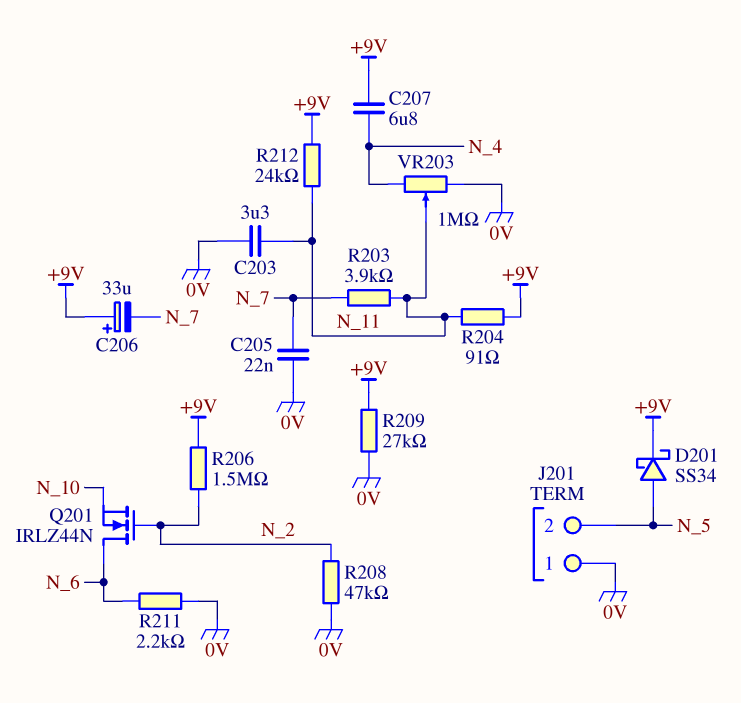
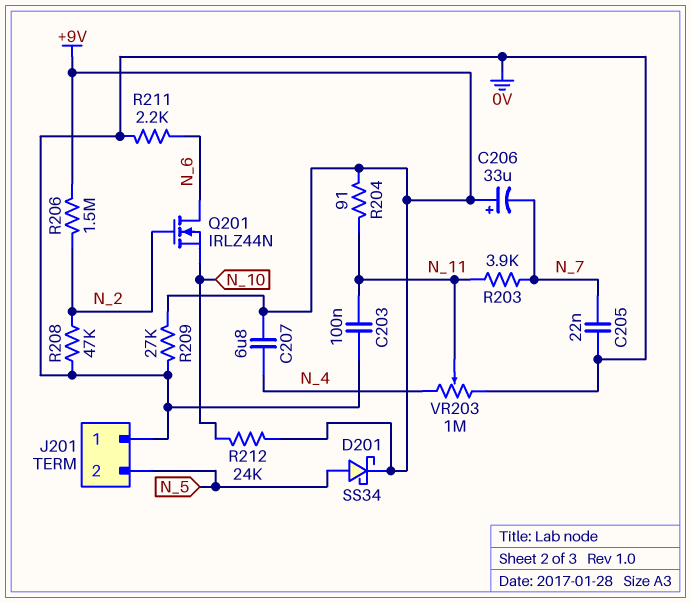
C203: 3.3uF (0V, N_11) -> 100nF (0V, N_11)
R212: 24k (+9V, N_11) -> 24k (+9V, N_10)

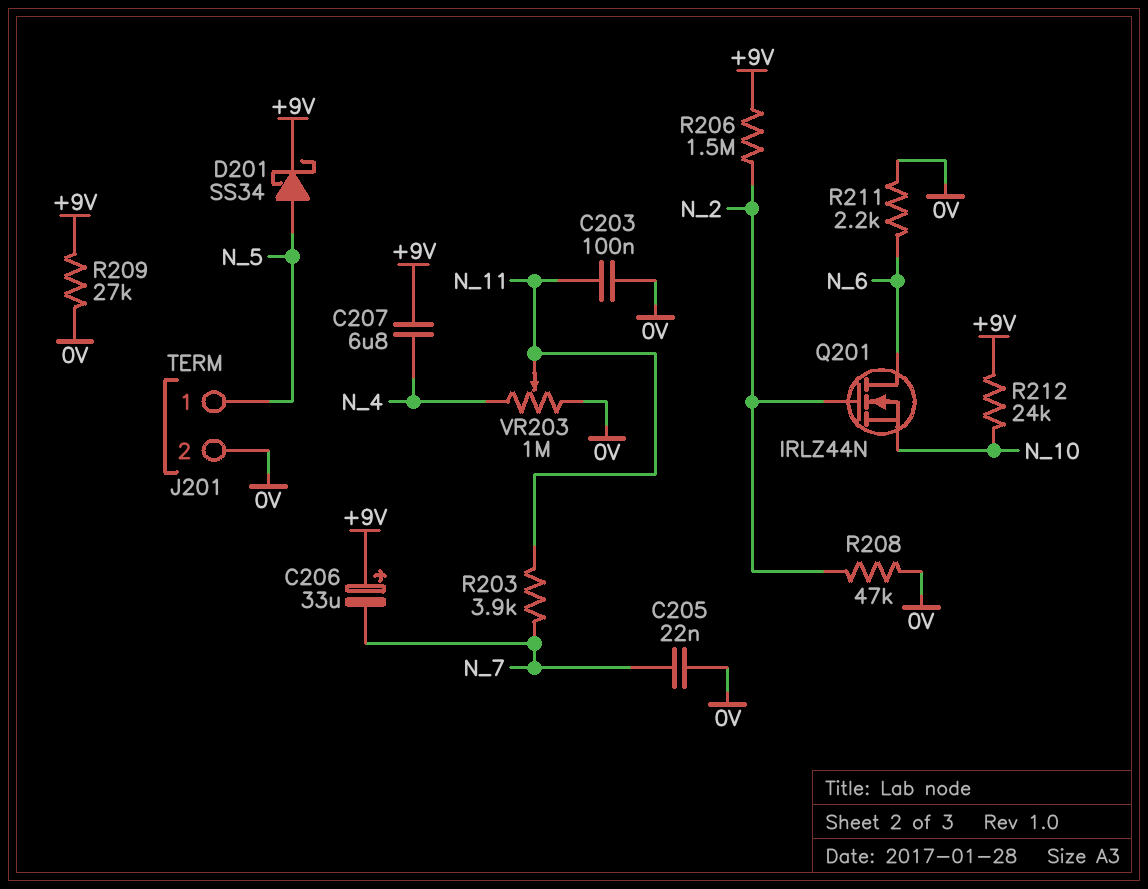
J201 pin 1: 0V -> N_5
J201 pin 2: N_5 -> 0V
R204: 91 (+9V, N_11) -> none

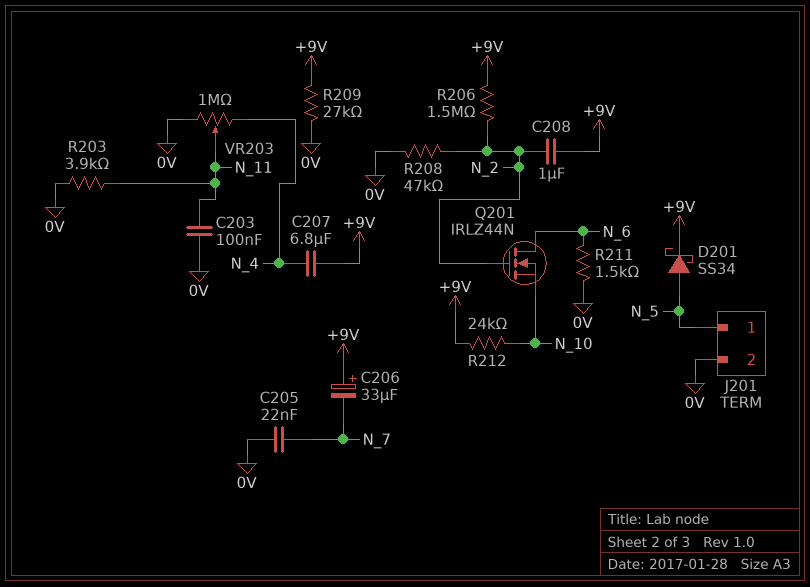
C208: none -> 1uF (+9V, N_2)
R203: 3.9k (N_7, N_11) -> 3.9k (0V, N_11)
R211: 2.2k (0V, N_6) -> 1.5k (0V, N_6)

